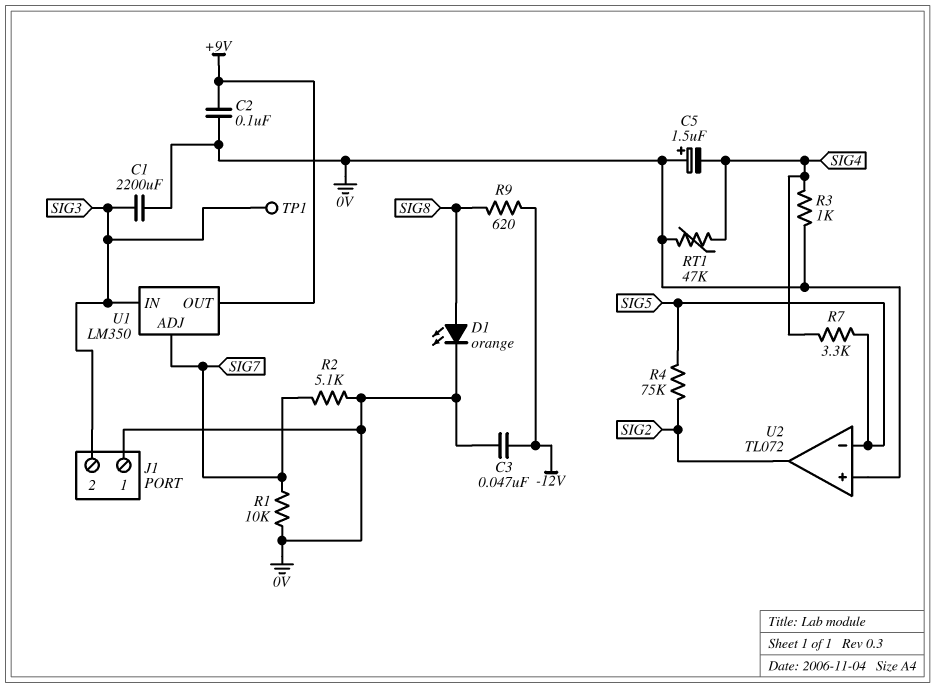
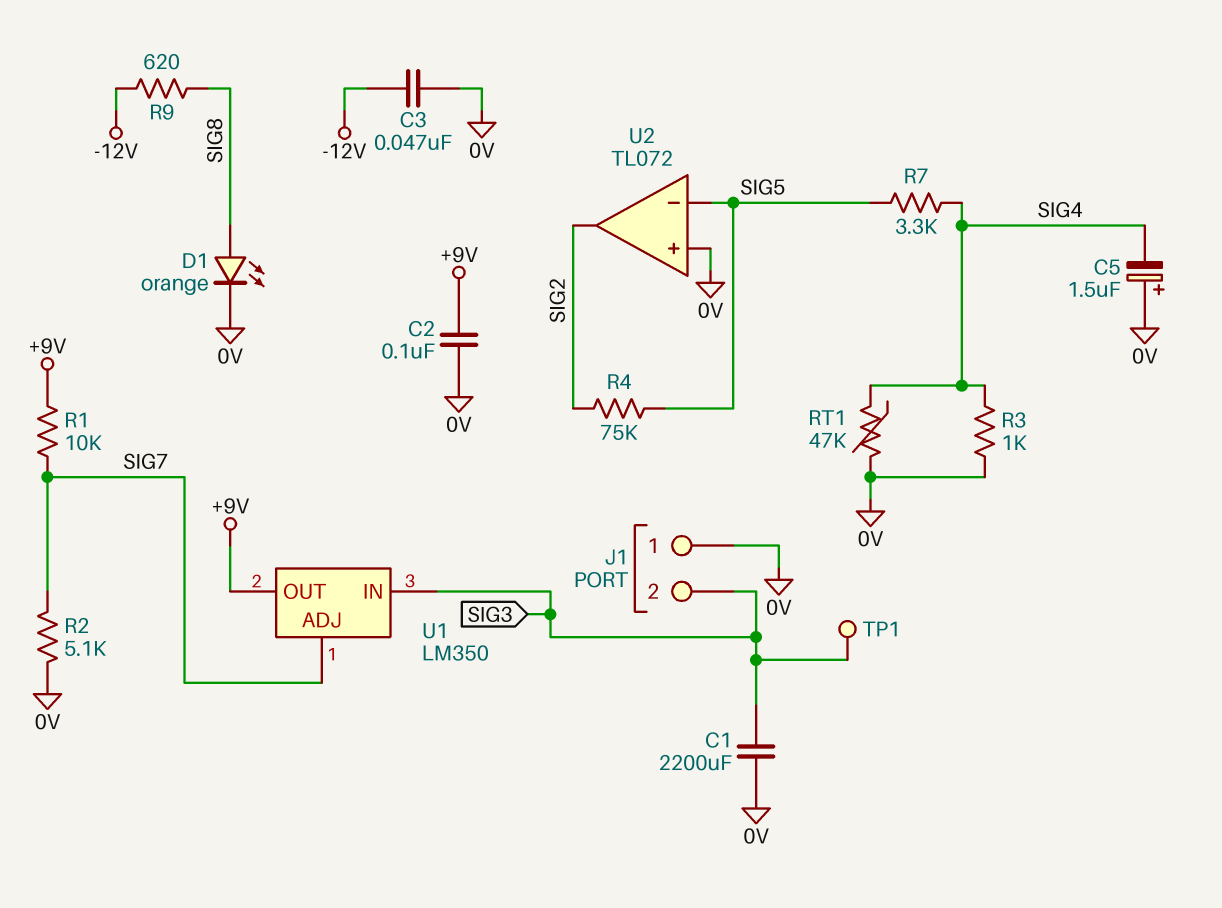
R1: 10k (0V, SIG7) -> 10k (+9V, SIG7)

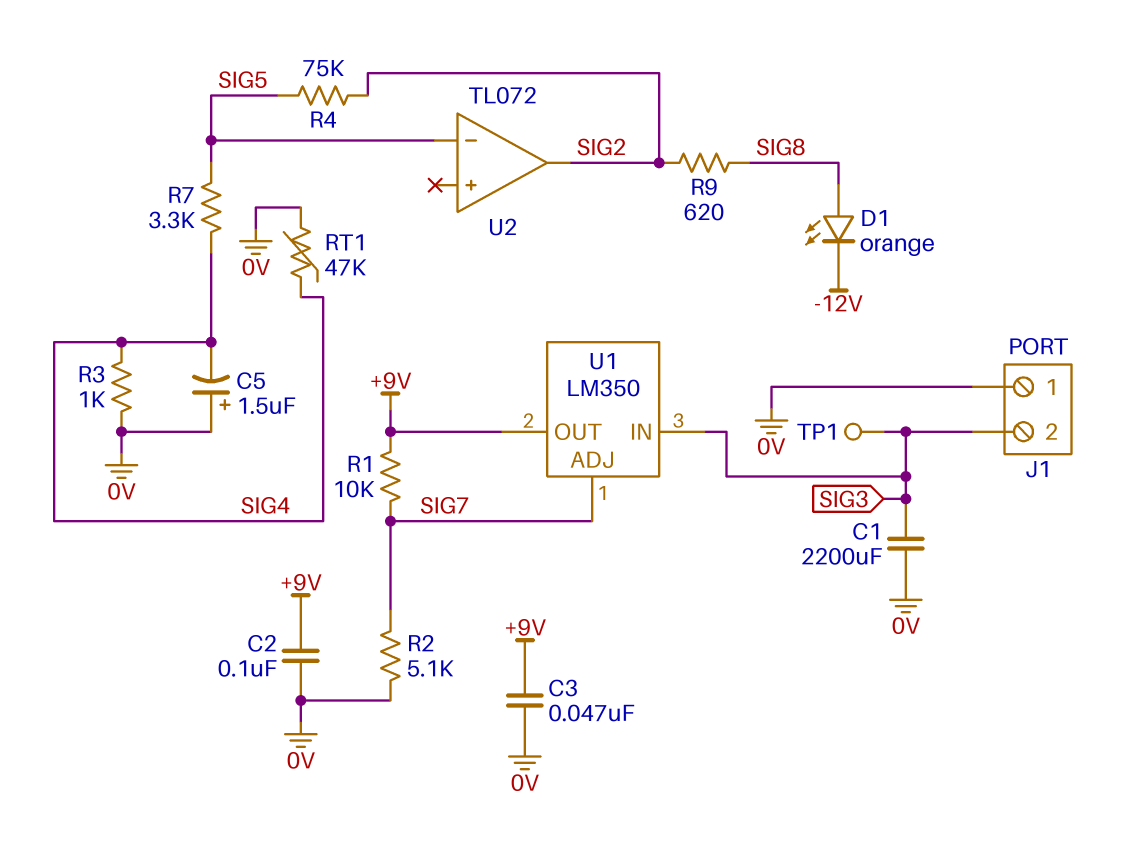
C3: 47nF (-12V, 0V) -> 47nF (+9V, 0V)
D1: LED orange (A SIG8, K 0V) -> LED orange (A SIG8, K -12V)
R9: 620 (-12V, SIG8) -> 620 (SIG2, SIG8)
U2 pin in+: 0V -> none

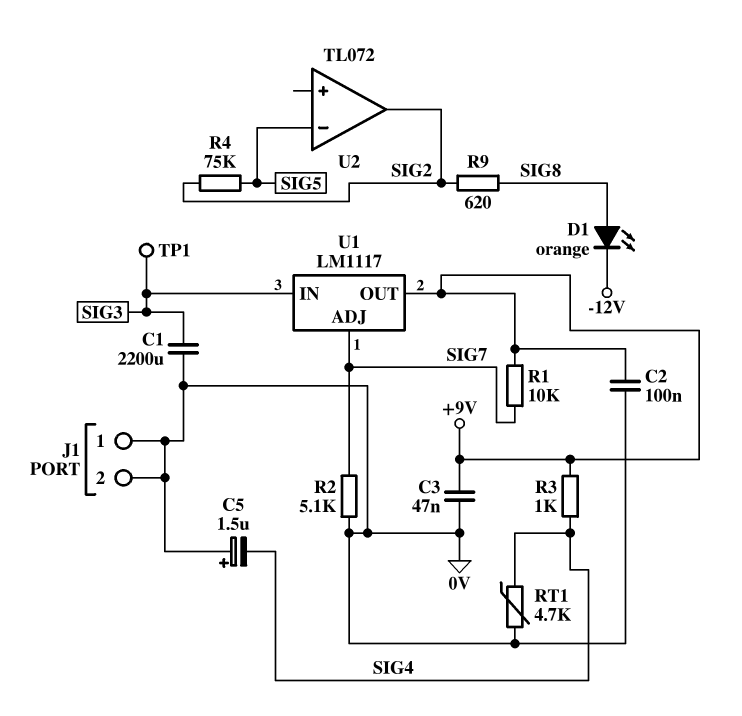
J1 pin 2: SIG3 -> 0V
R3: 1k (0V, SIG4) -> 1k (+9V, SIG4)
R7: 3.3k (SIG4, SIG5) -> none
RT1: 47k (0V, SIG4) -> 4.7k (0V, SIG4)
U1: LM350 -> LM1117

